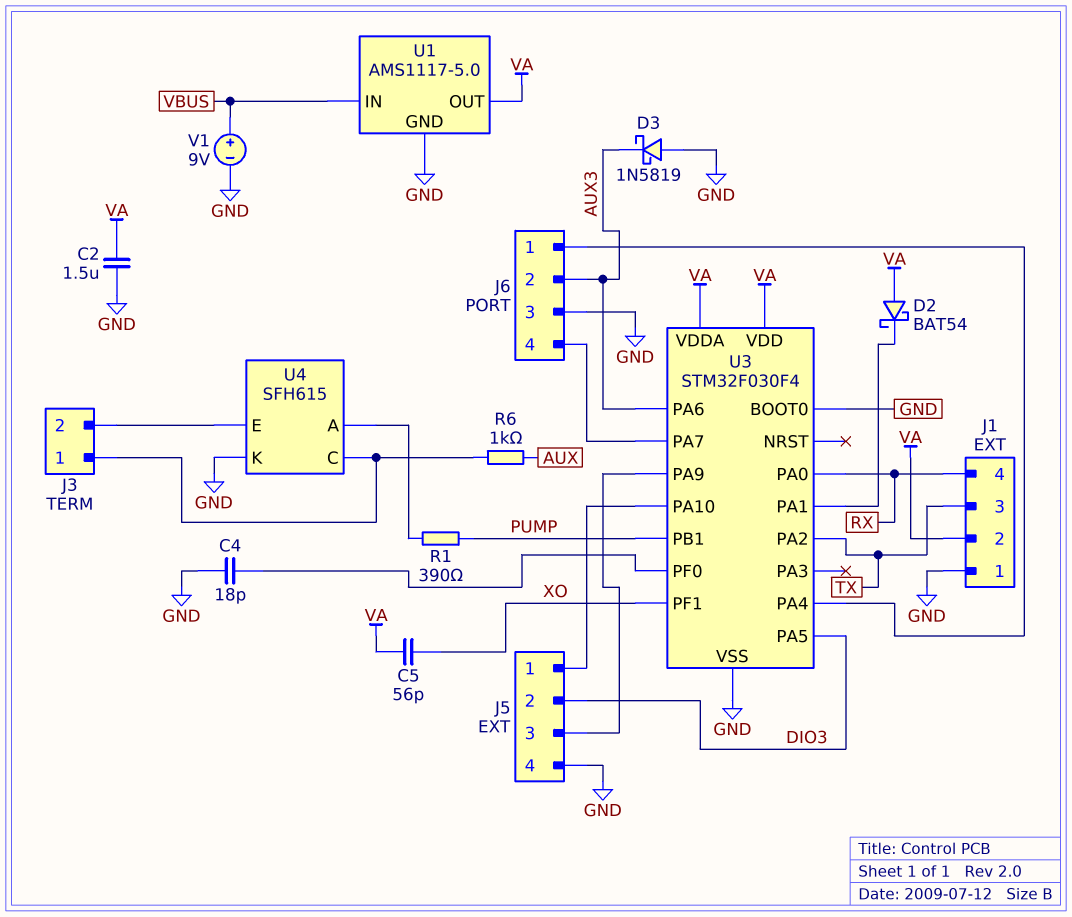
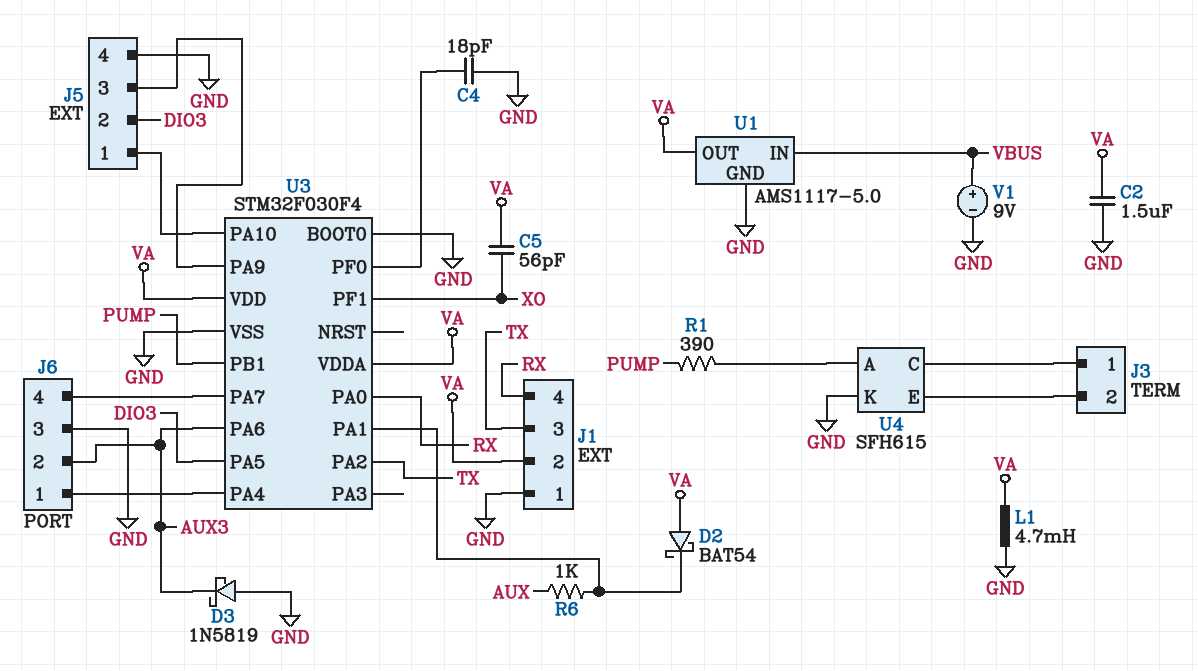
L1: none -> 4.7mH (GND, VA)
R6: 1k (AUX, J3/1) -> 1k (AUX, U3/PA1)

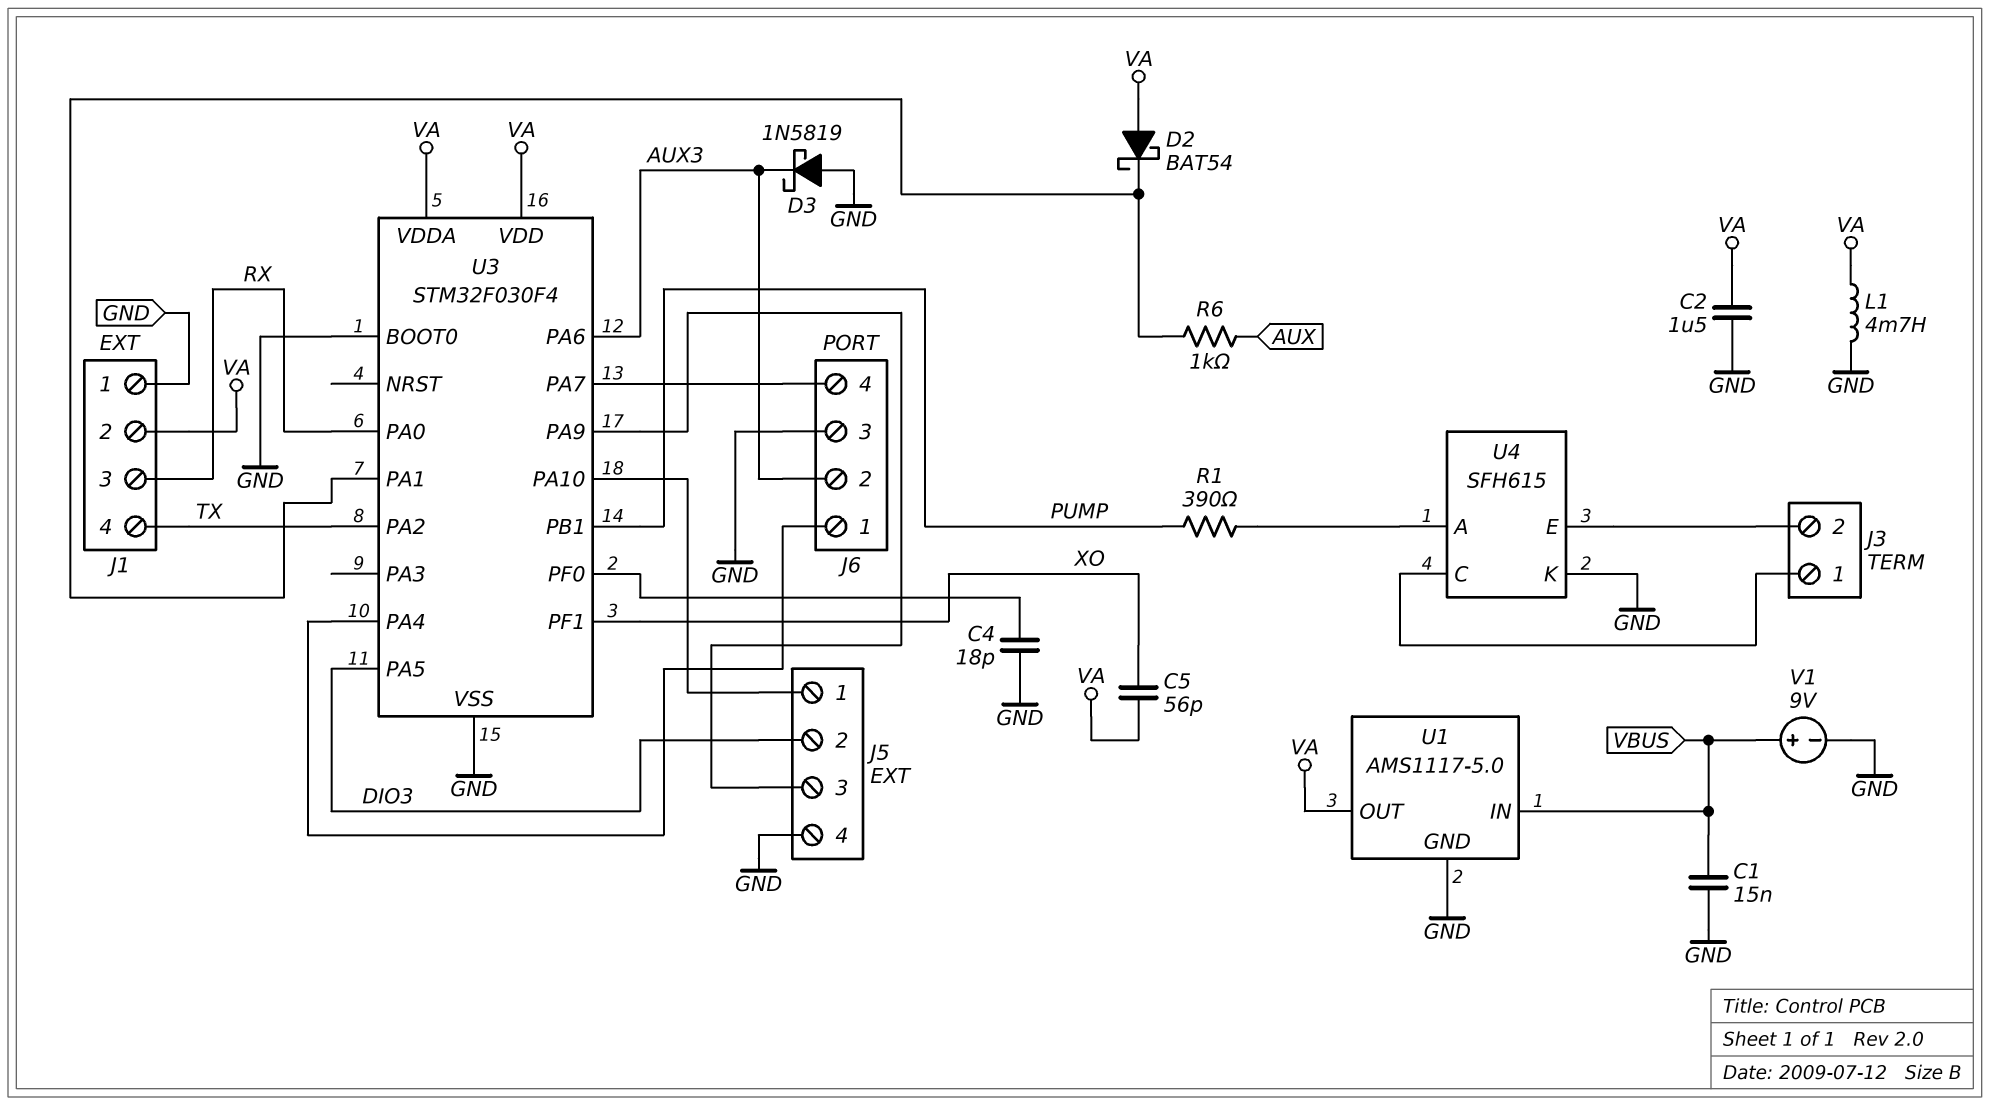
C1: none -> 15nF (GND, VBUS)
J1 pin 3: TX -> RX
J1 pin 4: RX -> TX

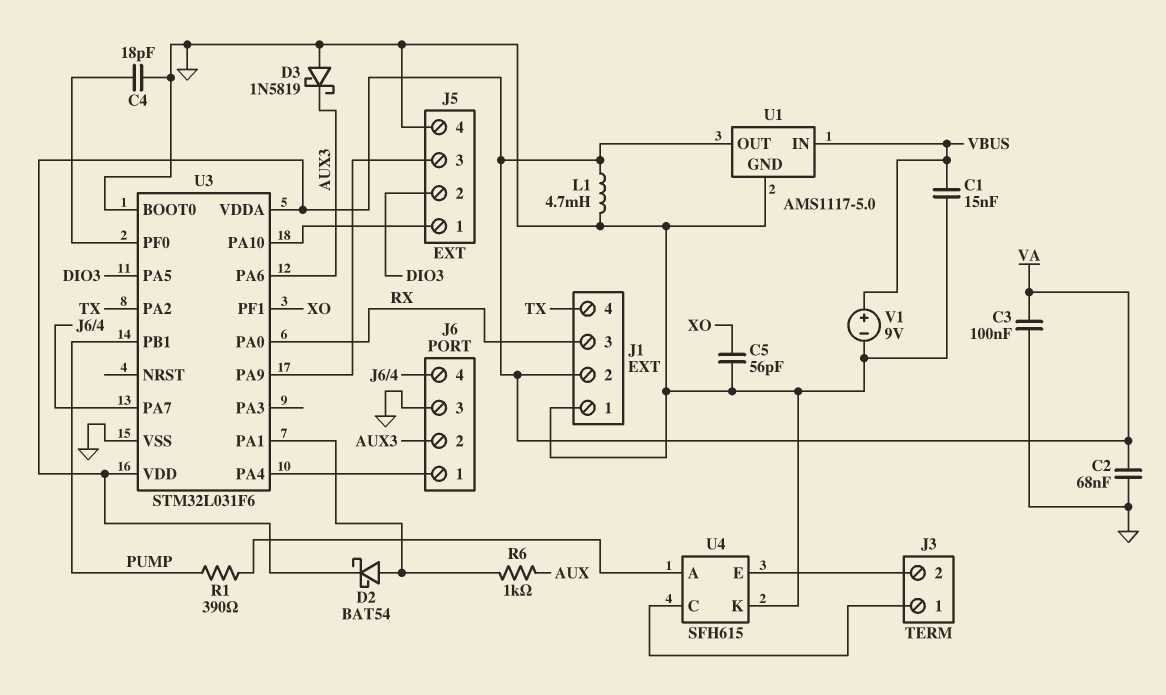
C2: 1.5uF (GND, VA) -> 68nF (GND, VA)
C3: none -> 100nF (GND, VA)
C5: 56pF (VA, XO) -> 56pF (GND, XO)
D2: schottky BAT54 (A VA, K U3/PA1) -> schottky BAT54 (A U3/PA1, K VA)
U3: STM32F030F4 -> STM32L031F6

